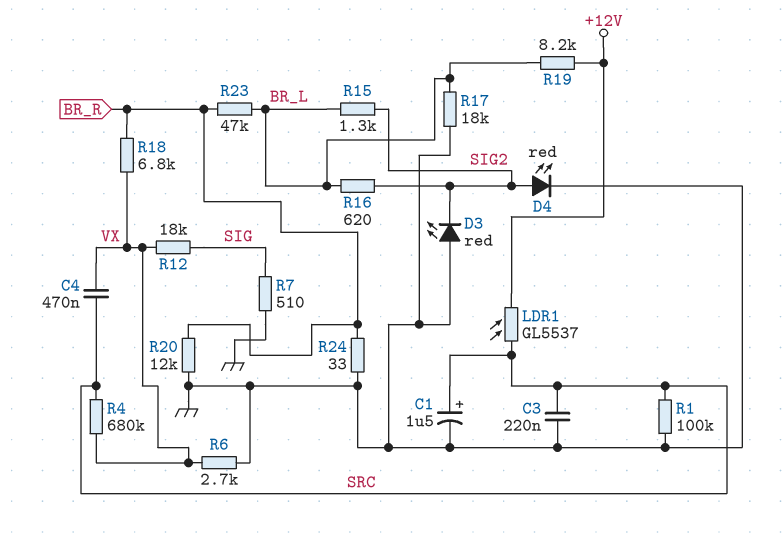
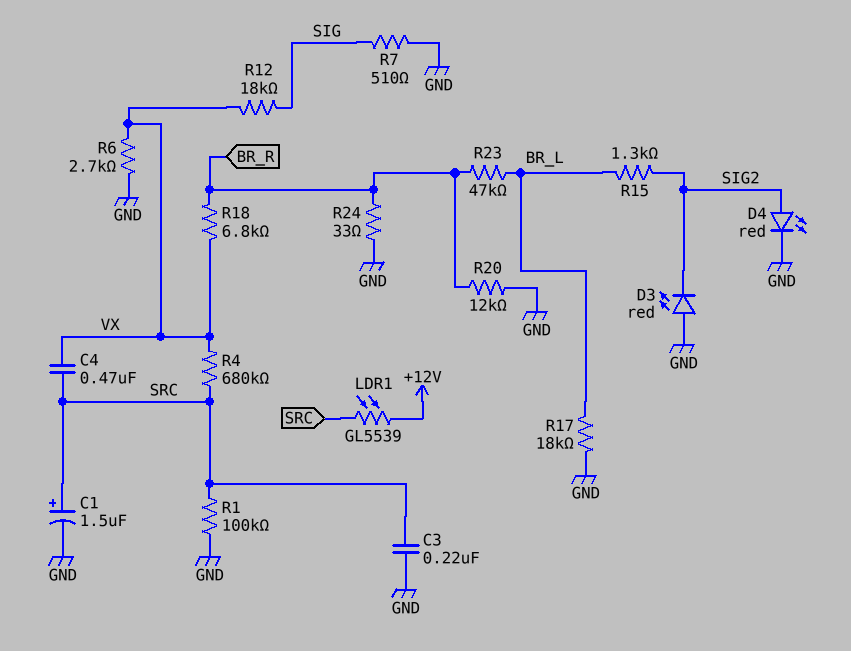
LDR1: GL5537 (+12V, SRC) -> GL5539 (+12V, SRC)
R16: 620 (BR_L, SIG2) -> none
R19: 8.2k (+12V, BR_L) -> none

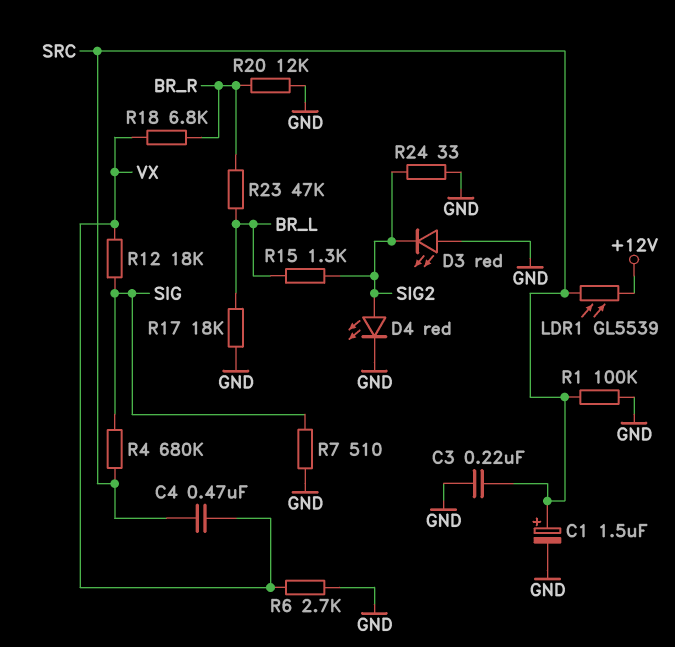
R4: 680k (SRC, VX) -> 680k (SIG, SRC)
R24: 33 (BR_R, GND) -> 33 (GND, SIG2)

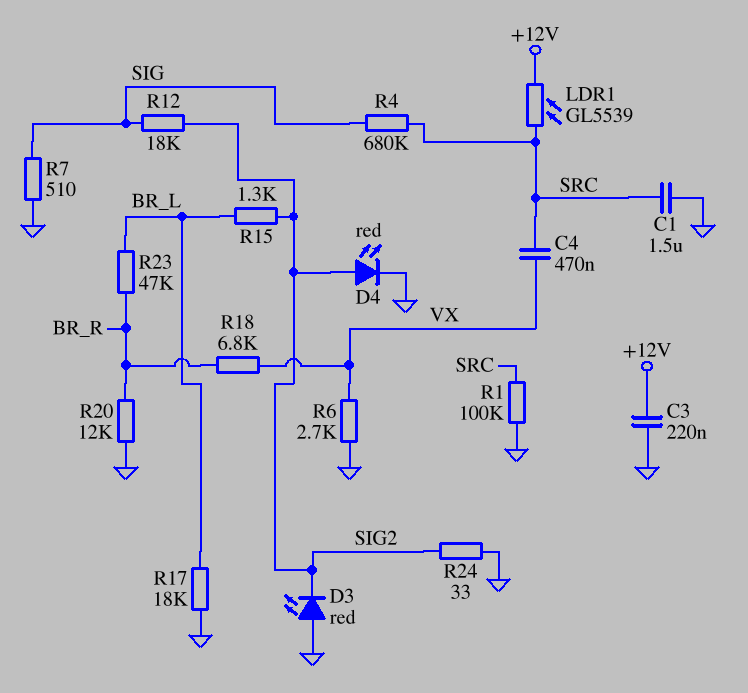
C1: 1.5uF (plus SRC, minus GND) -> 1.5uF (GND, SRC)
C3: 220nF (GND, SRC) -> 220nF (+12V, GND)
R12: 18k (SIG, VX) -> 18k (SIG, SIG2)

